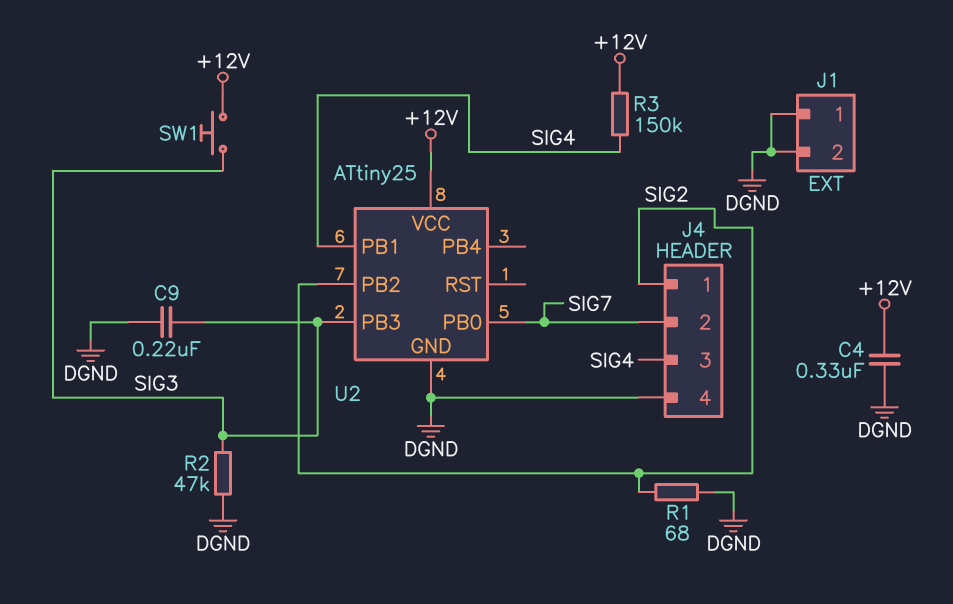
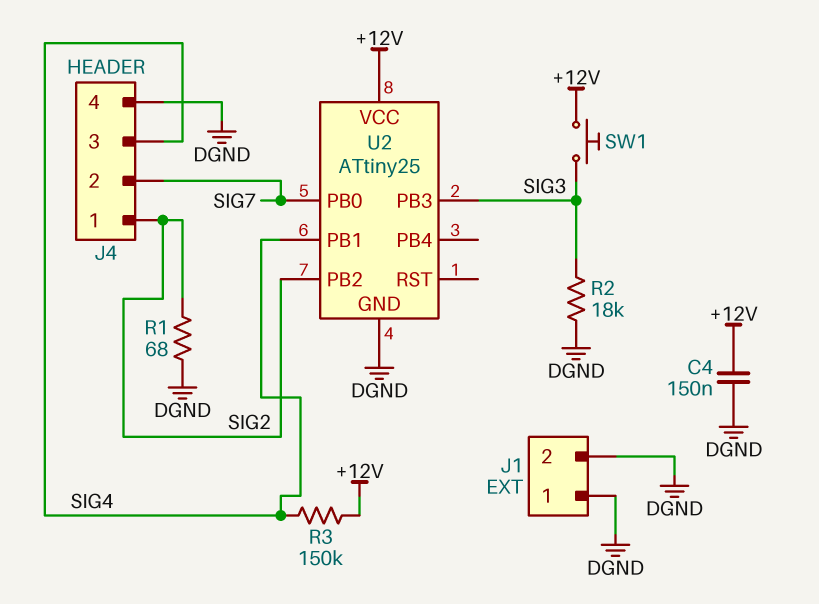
C4: 330nF (+12V, DGND) -> 150nF (+12V, DGND)
C9: 220nF (DGND, SIG3) -> none
R2: 47k (DGND, SIG3) -> 18k (DGND, SIG3)

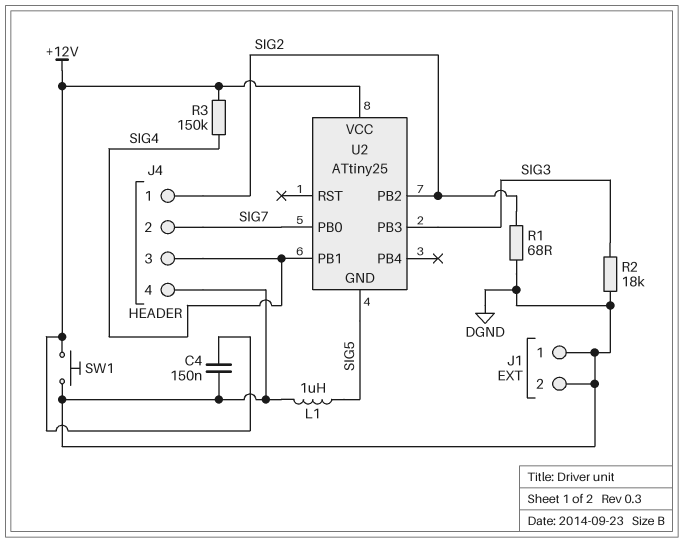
L1: none -> 1uH (DGND, SIG5)
SW1: button (+12V, SIG3) -> button (+12V, DGND)
U2 pin GND: DGND -> SIG5

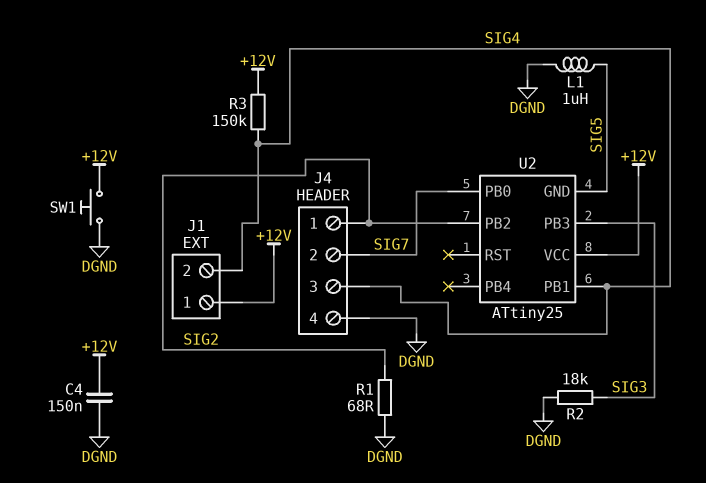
J1 pin 1: DGND -> +12V
J1 pin 2: DGND -> SIG4

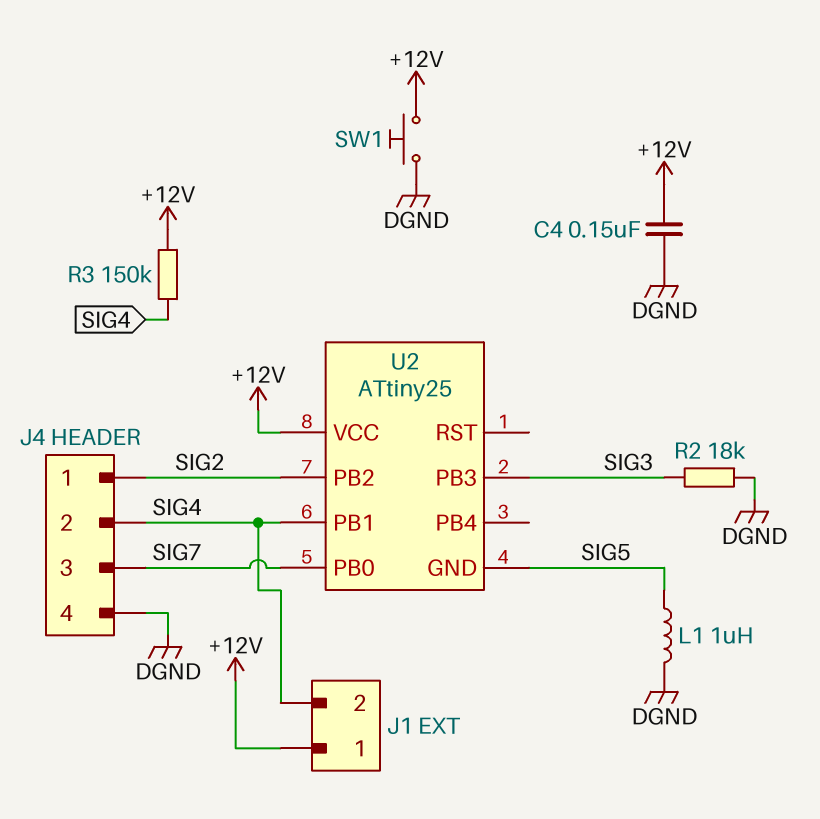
J4 pin 2: SIG7 -> SIG4
J4 pin 3: SIG4 -> SIG7
R1: 68 (DGND, SIG2) -> none

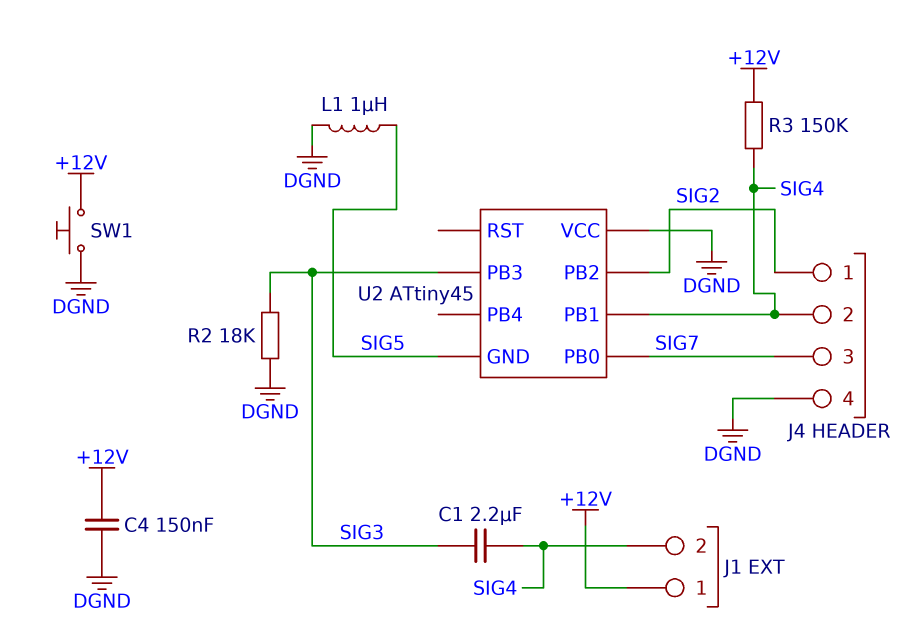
C1: none -> 2.2uF (SIG3, SIG4)
U2: ATtiny25 -> ATtiny45
U2 pin VCC: +12V -> DGND

